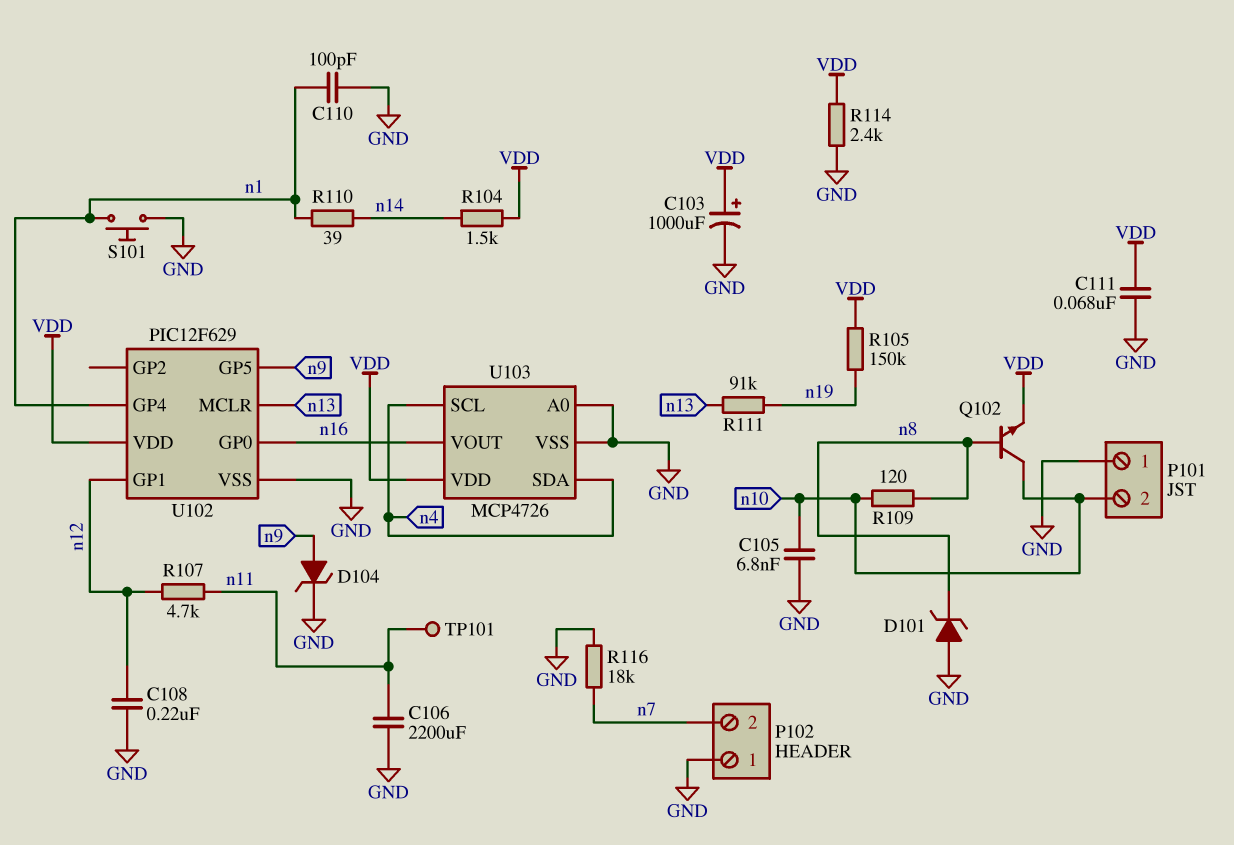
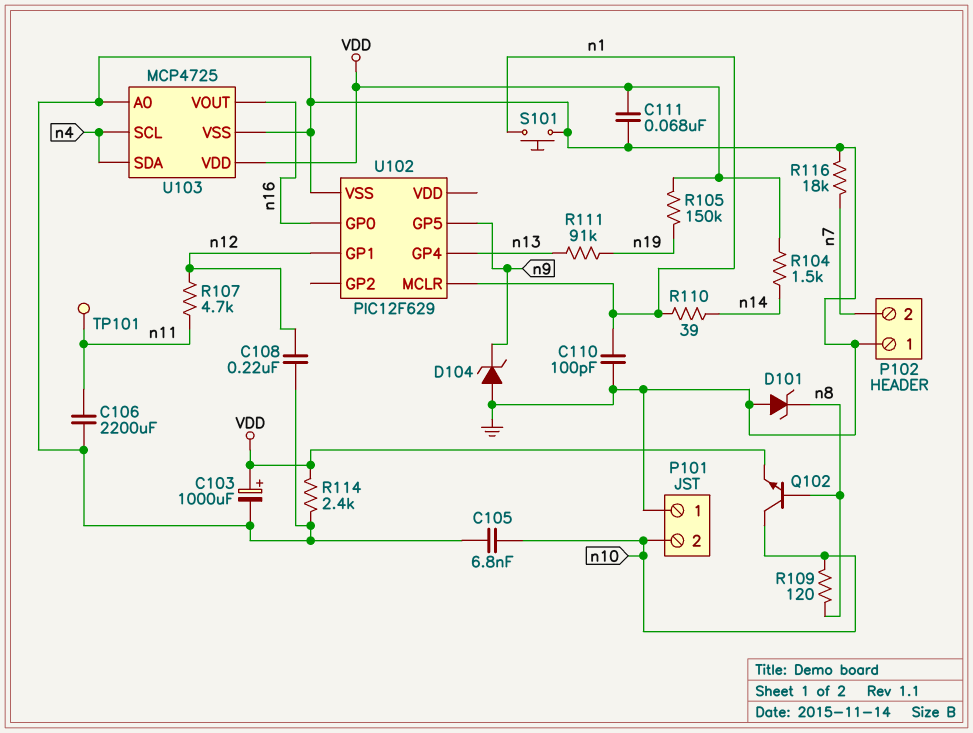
D104: zener (A n9, K GND) -> zener (A GND, K n9)
U102 pin GP4: n1 -> n13
U102 pin MCLR: n13 -> n1
U102 pin VDD: VDD -> none
U103: MCP4726 -> MCP4725

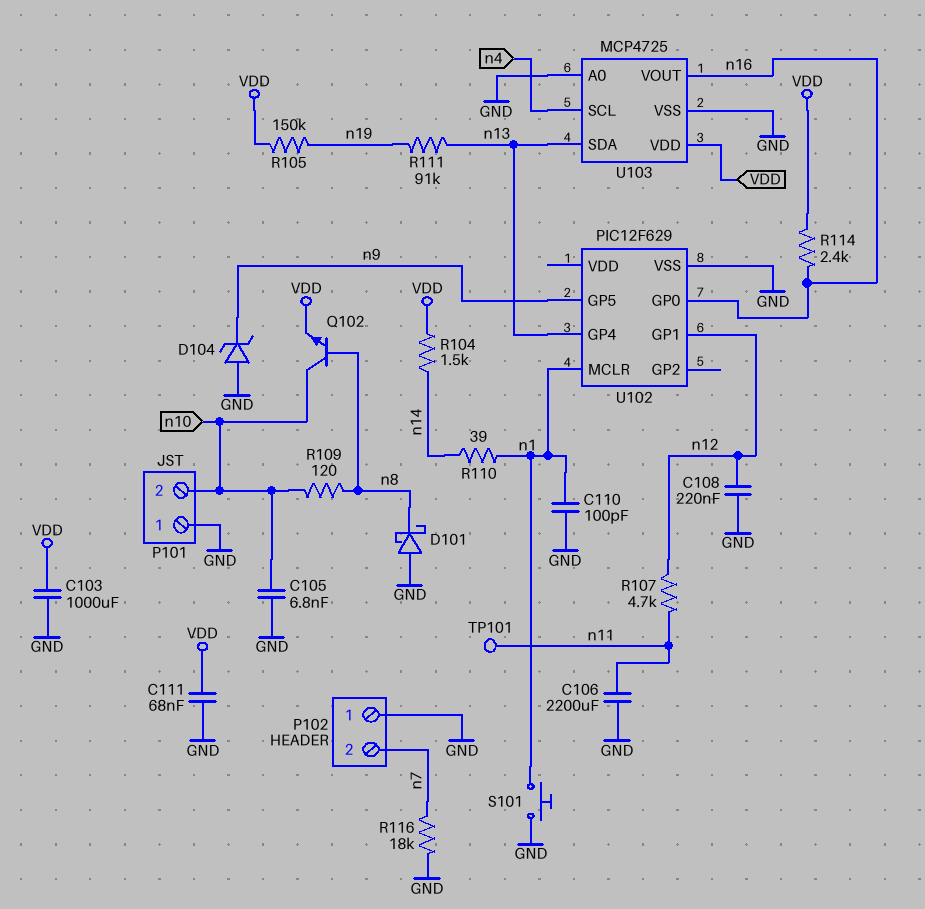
C103: 1000uF (plus VDD, minus GND) -> 1000uF (GND, VDD)
D101: zener (A GND, K n8) -> schottky (A GND, K n8)
R114: 2.4k (GND, VDD) -> 2.4k (VDD, n16)
U103 pin SDA: n4 -> n13

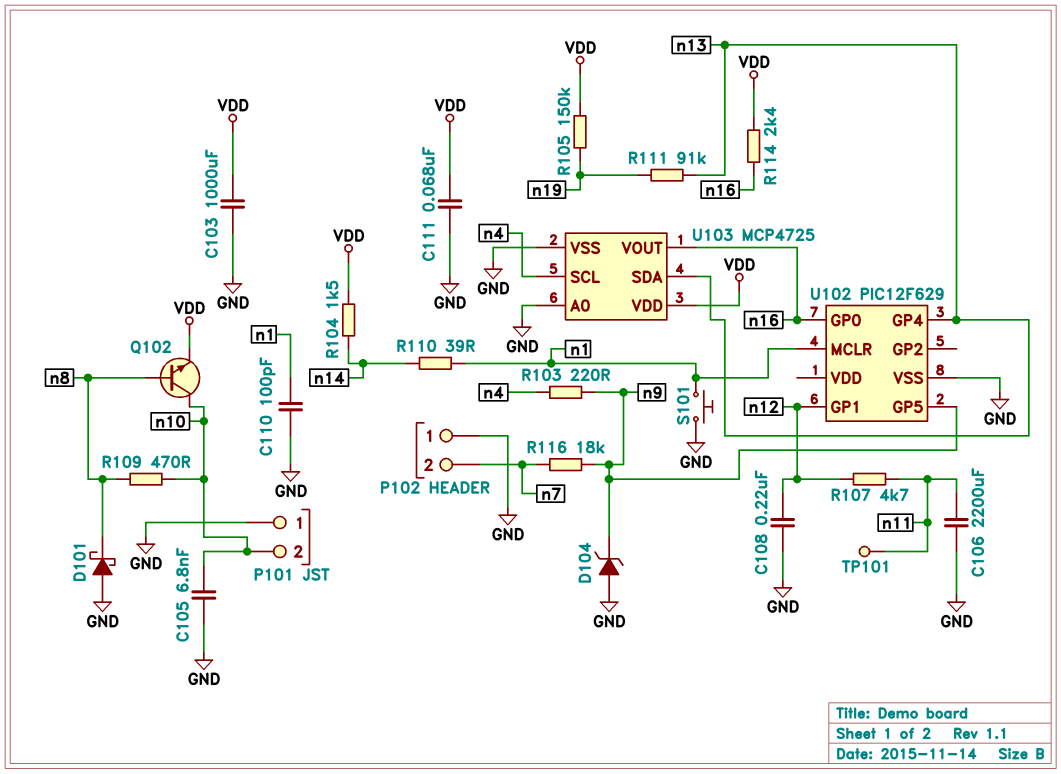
R103: none -> 220 (n4, n9)
R109: 120 (n8, n10) -> 470 (n8, n10)
R116: 18k (GND, n7) -> 18k (n7, n9)

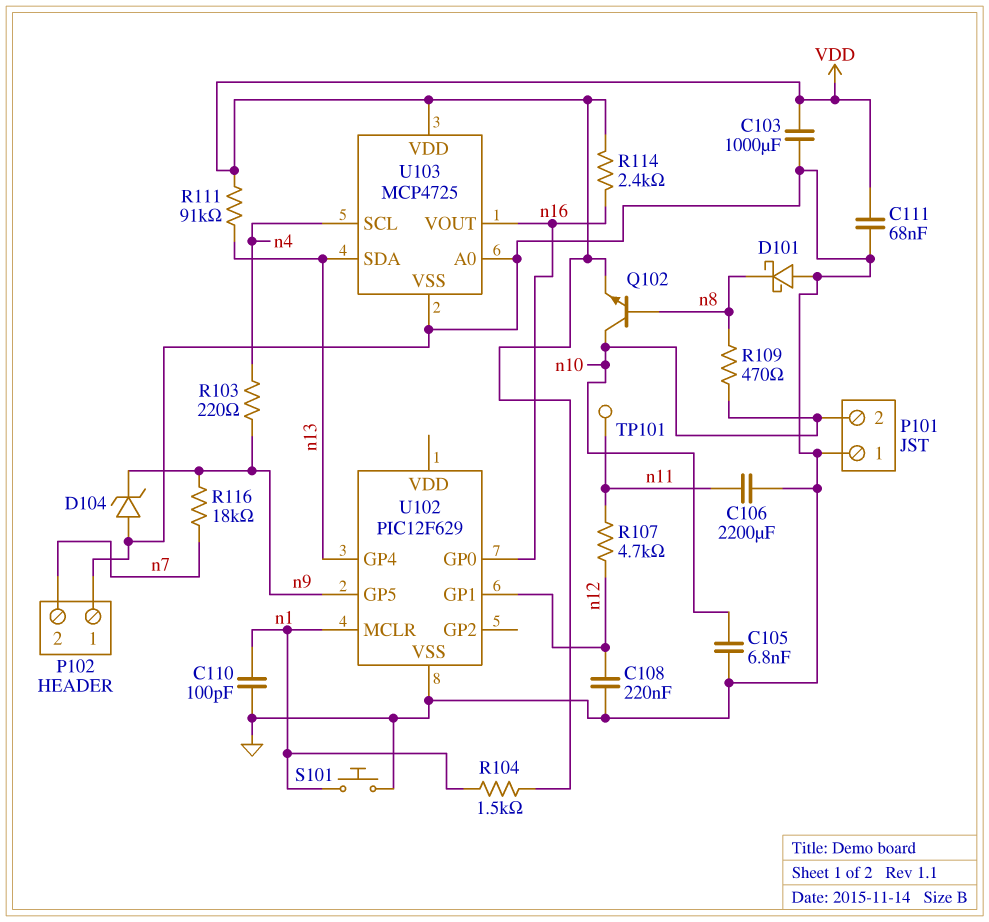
R104: 1.5k (VDD, n14) -> 1.5k (VDD, n1)
R105: 150k (VDD, n19) -> none
R110: 39 (n1, n14) -> none
R111: 91k (n13, n19) -> 91k (VDD, n13)

